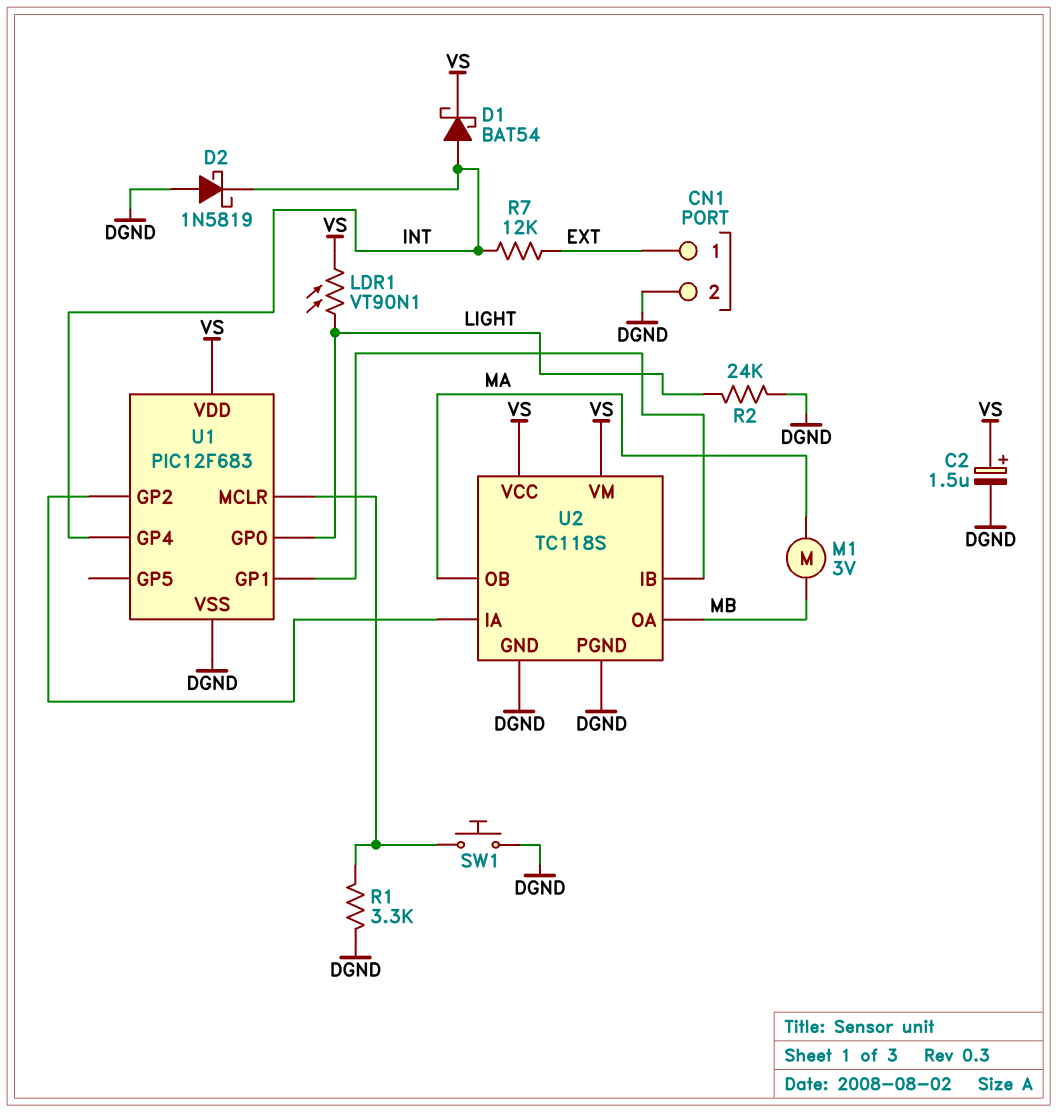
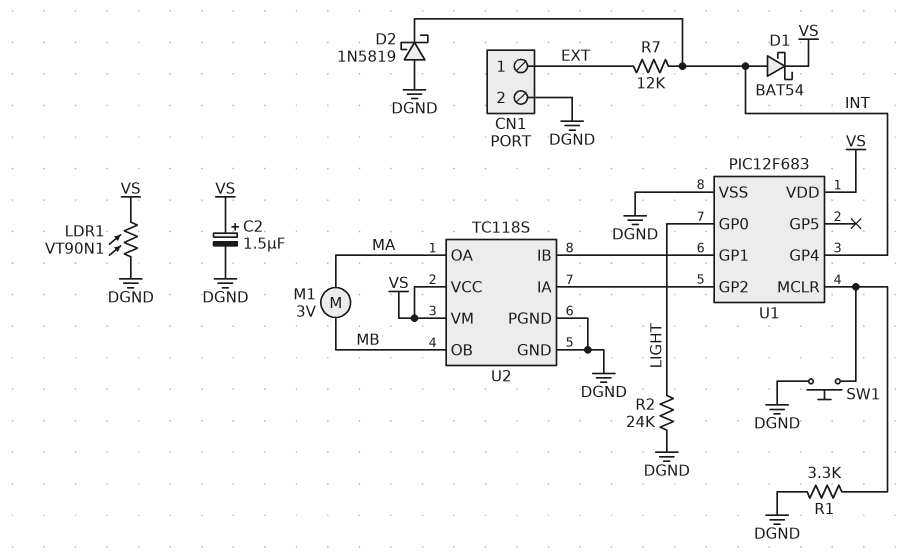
LDR1: VT90N1 (LIGHT, VS) -> VT90N1 (DGND, VS)
U2 pin OA: MB -> MA
U2 pin OB: MA -> MB

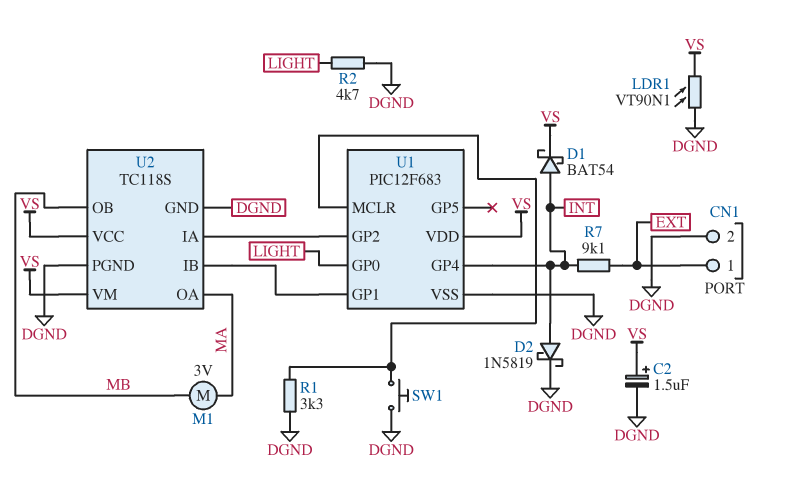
D2: schottky 1N5819 (A DGND, K INT) -> schottky 1N5819 (A INT, K DGND)
R2: 24k (DGND, LIGHT) -> 4.7k (DGND, LIGHT)
R7: 12k (EXT, INT) -> 9.1k (EXT, INT)

